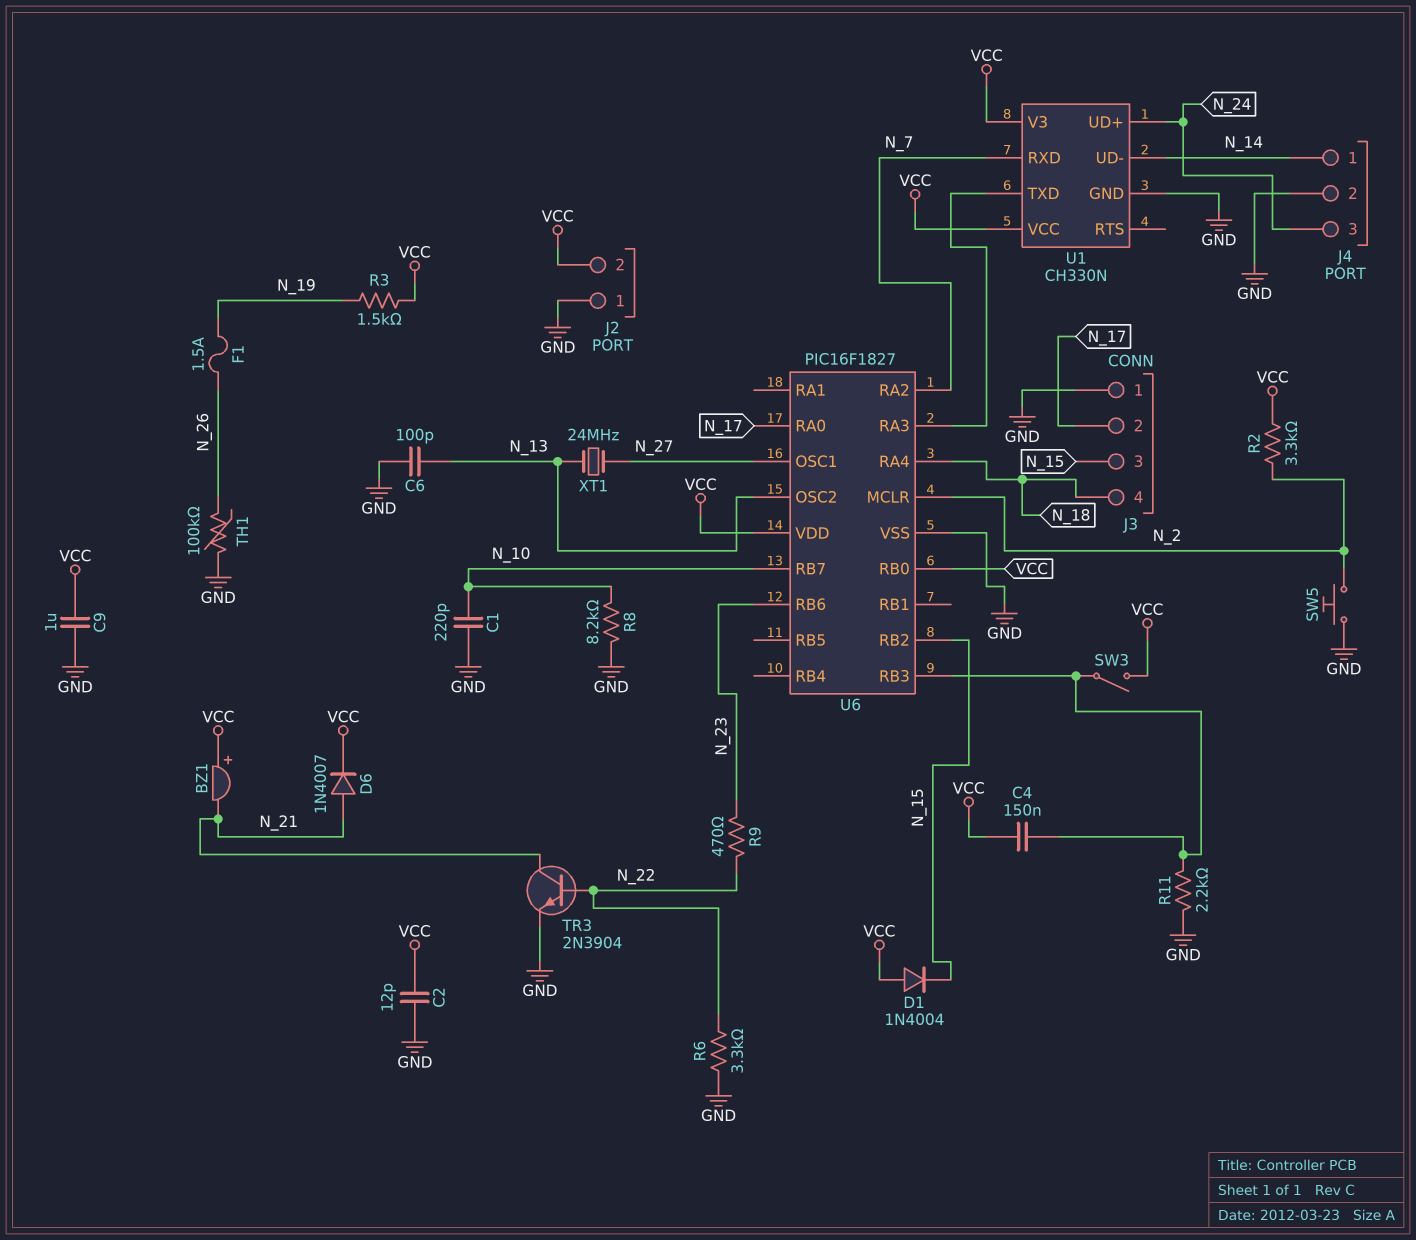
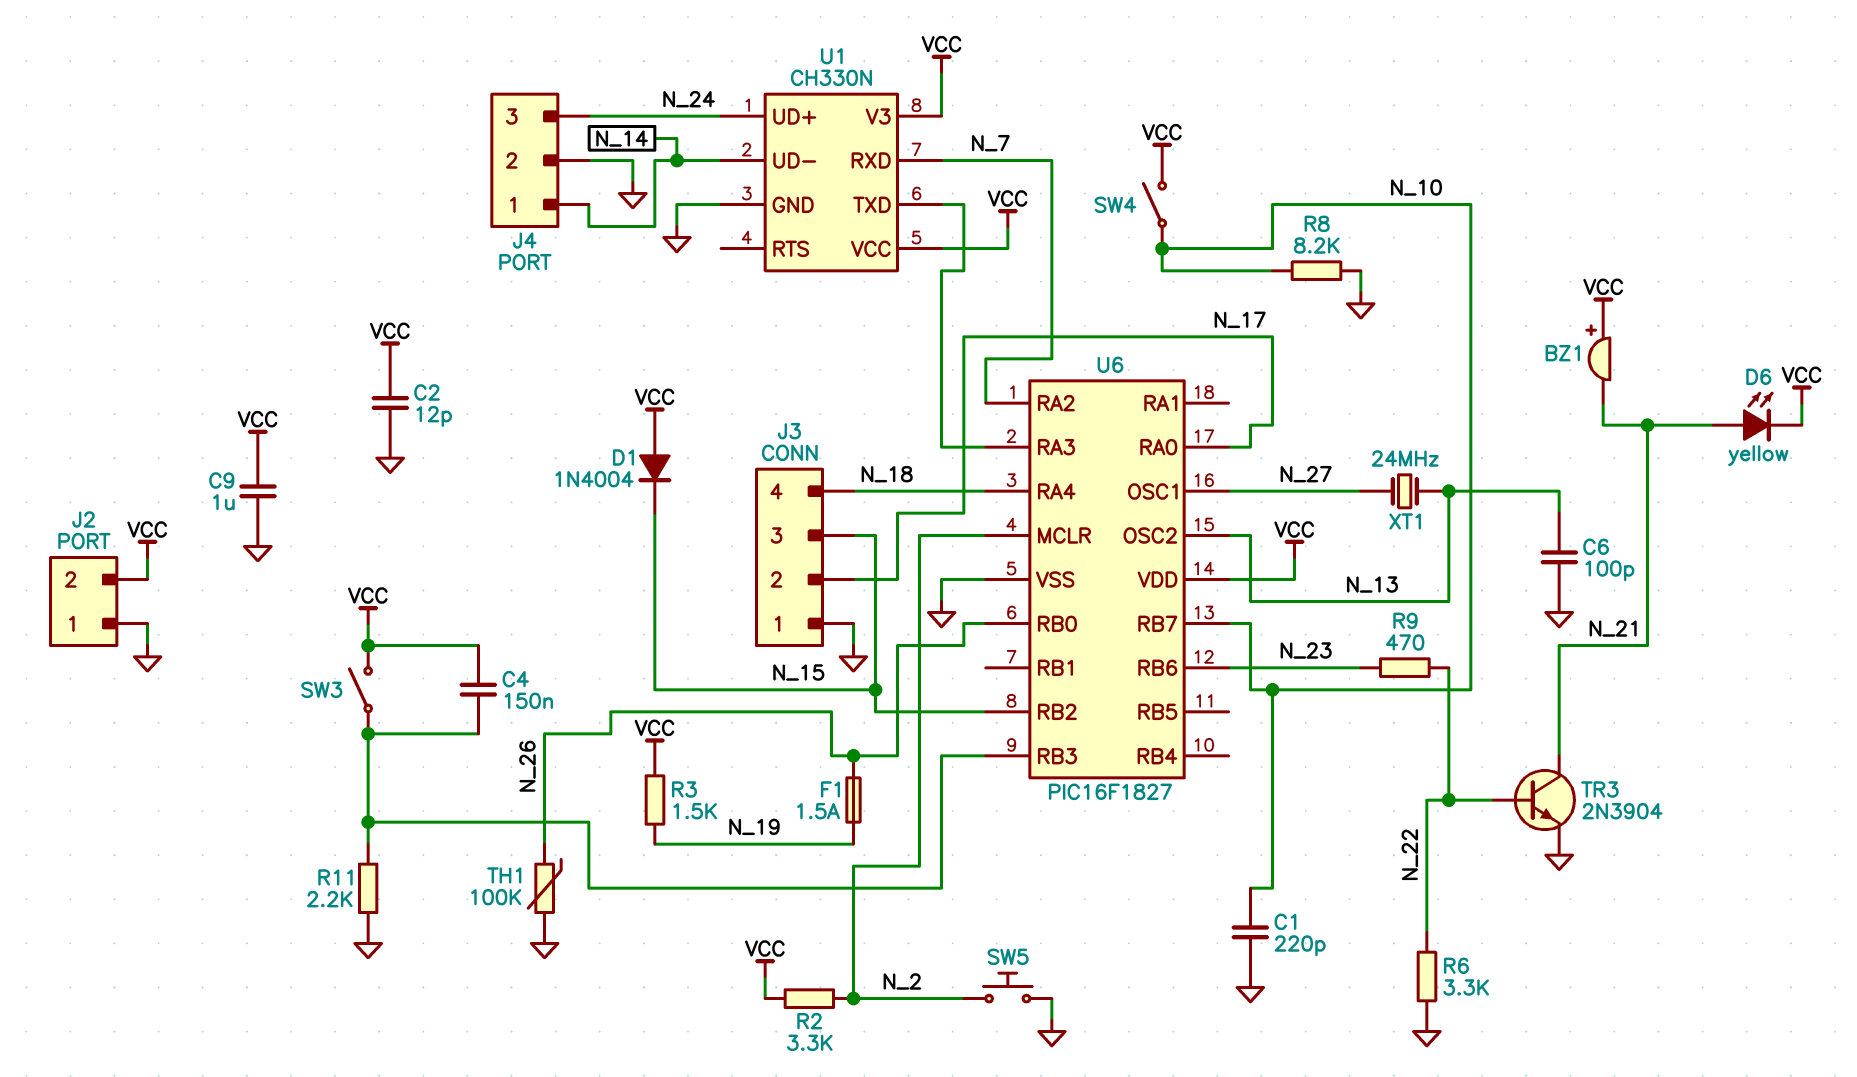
D6: diode 1N4007 (A N_21, K VCC) -> LED yellow (A N_21, K VCC)
SW4: none -> switch (N_10, VCC)
U6 pin RB0: VCC -> N_26

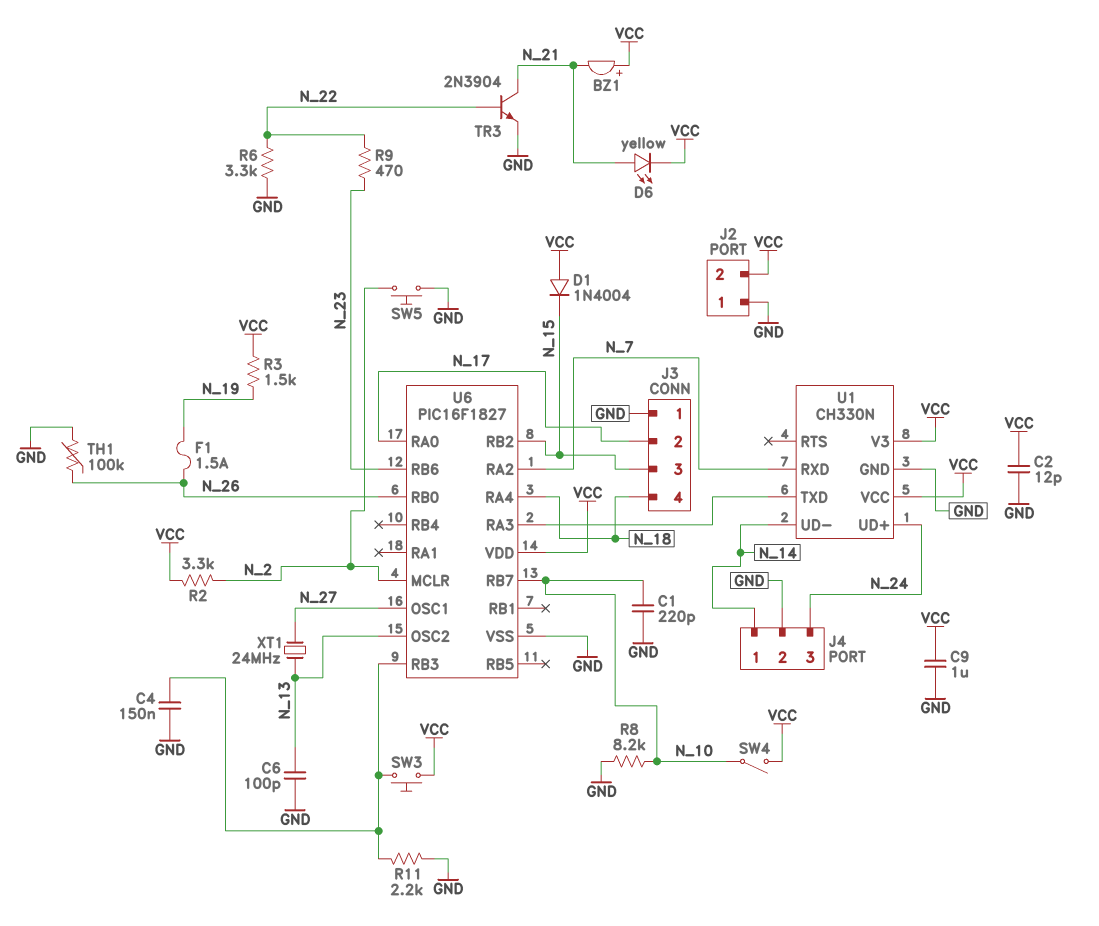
C4: 150nF (U6/RB3, VCC) -> 150nF (GND, U6/RB3)
SW3: switch (U6/RB3, VCC) -> button (U6/RB3, VCC)

